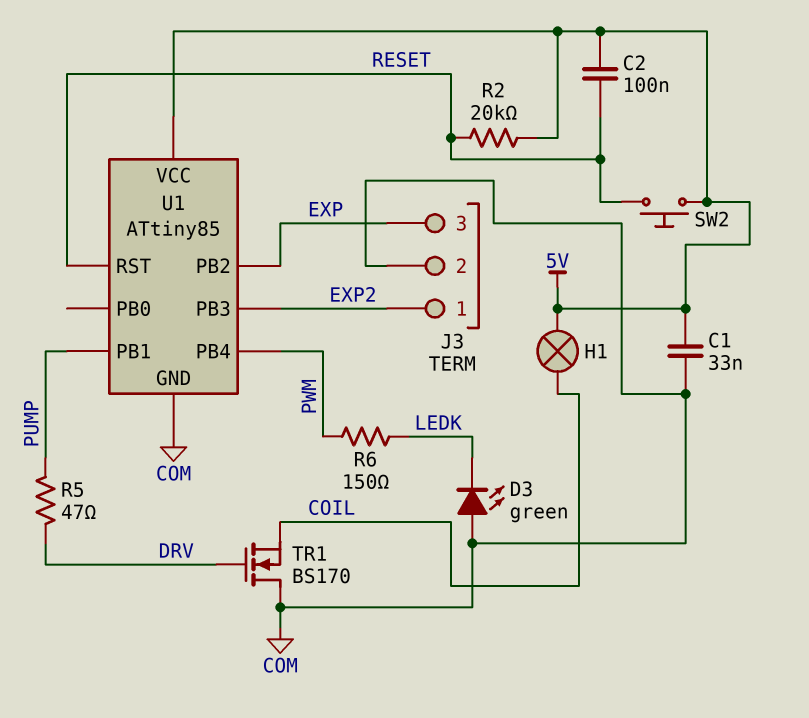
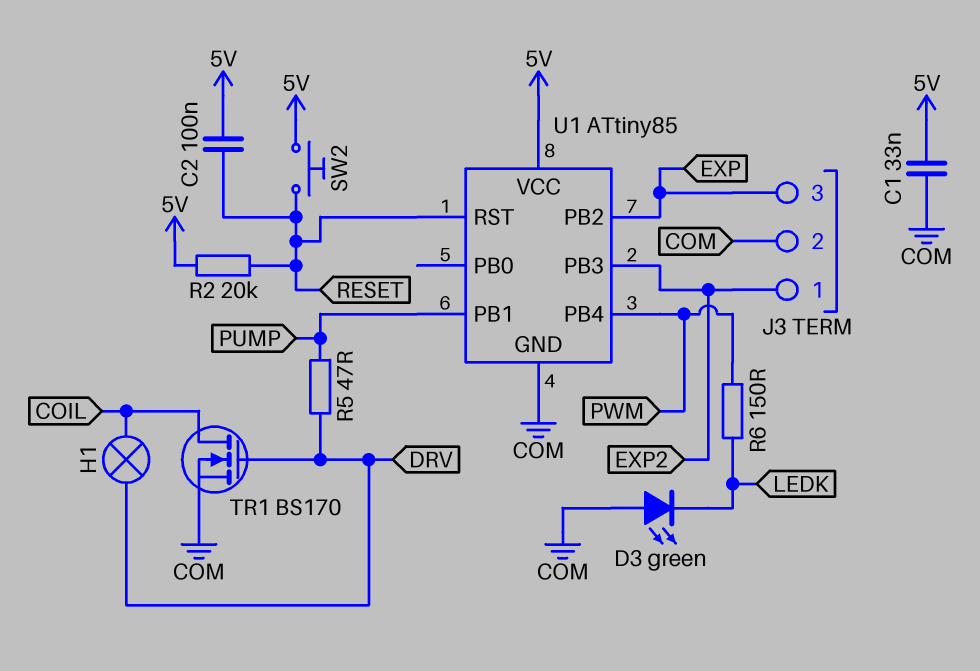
H1: lamp (5V, COIL) -> lamp (COIL, DRV)
TR1: NMOS BS170 (G DRV, D COM, S COIL) -> NMOS BS170 (G DRV, D COIL, S COM)

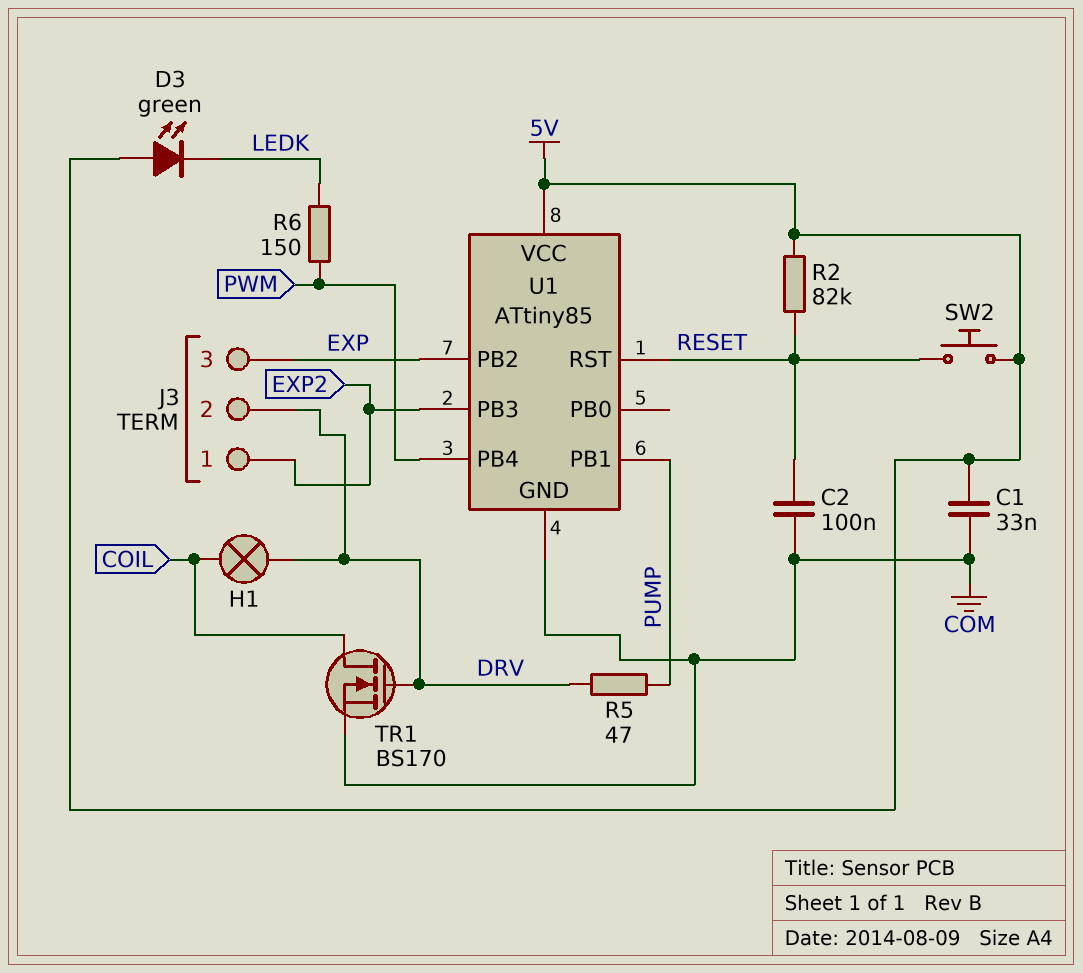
C2: 100nF (5V, RESET) -> 100nF (COM, RESET)
D3: LED green (A COM, K LEDK) -> LED green (A 5V, K LEDK)
J3 pin 2: COM -> DRV
R2: 20k (5V, RESET) -> 82k (5V, RESET)

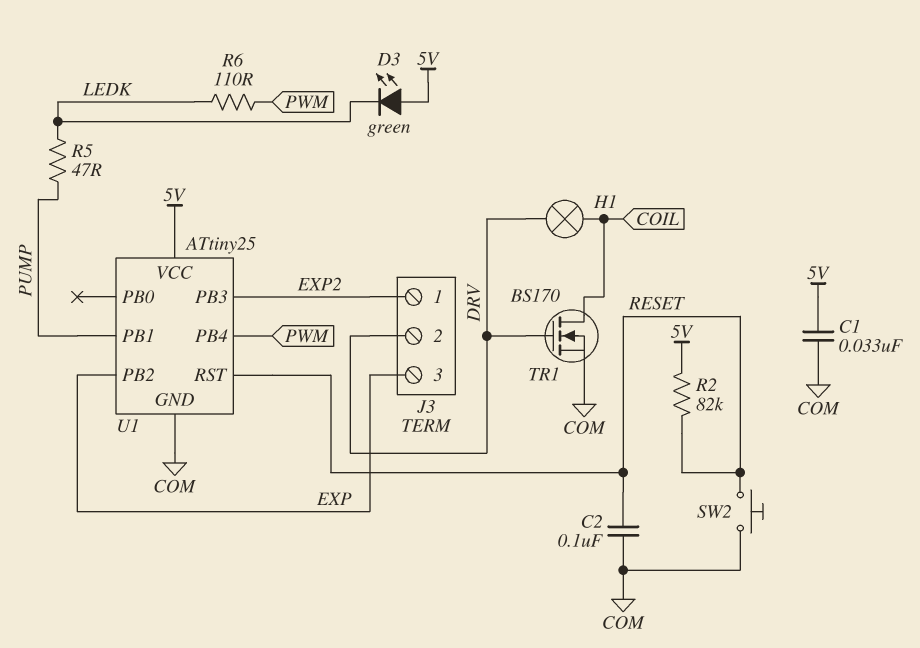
R5: 47 (DRV, PUMP) -> 47 (LEDK, PUMP)
R6: 150 (LEDK, PWM) -> 110 (LEDK, PWM)
SW2: button (5V, RESET) -> button (COM, RESET)
U1: ATtiny85 -> ATtiny25

